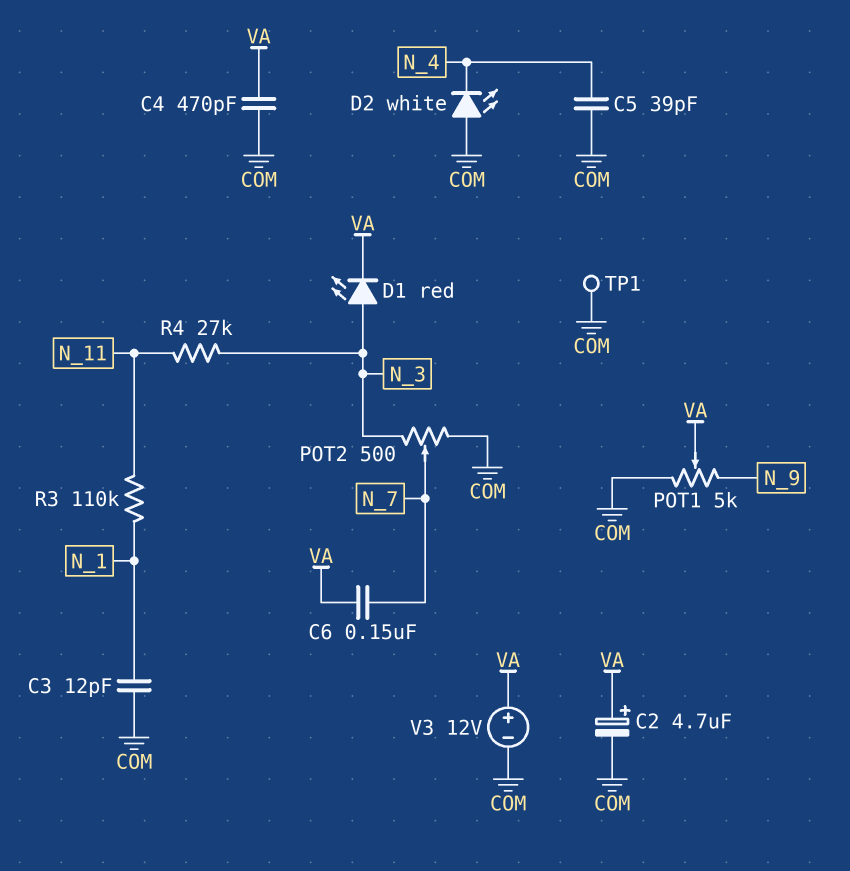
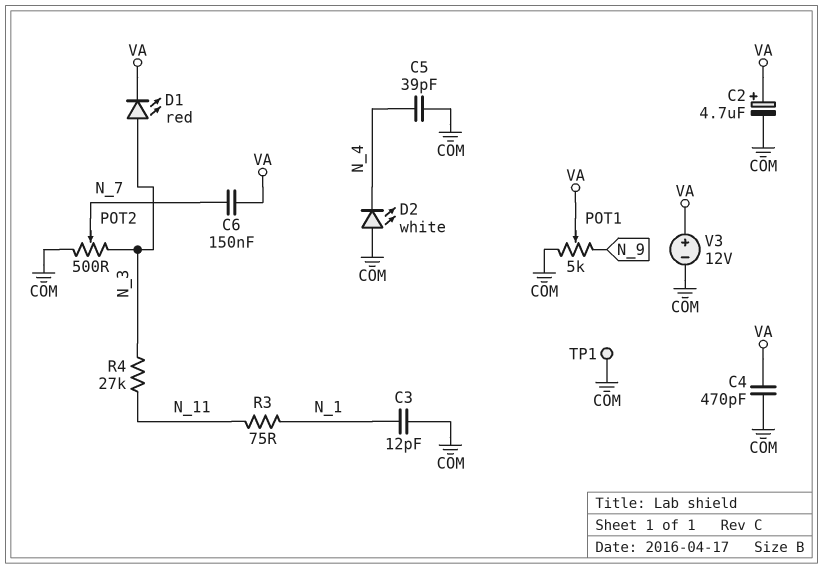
R3: 110k (N_1, N_11) -> 75 (N_1, N_11)

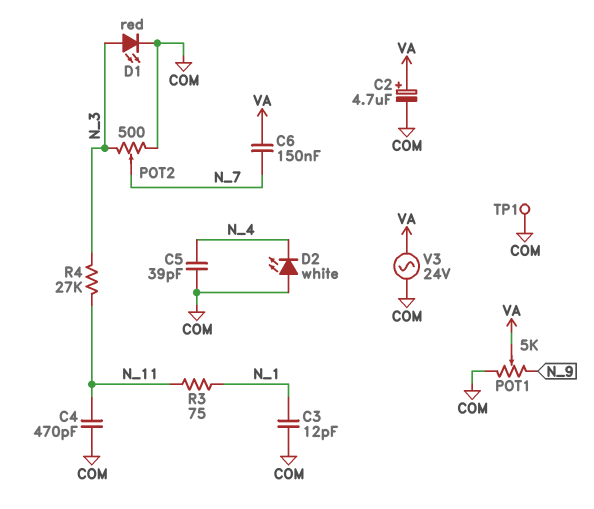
C4: 470pF (COM, VA) -> 470pF (COM, N_11)
D1: LED red (A N_3, K VA) -> LED red (A N_3, K COM)
V3: 12V (plus VA, minus COM) -> AC 24V (COM, VA)

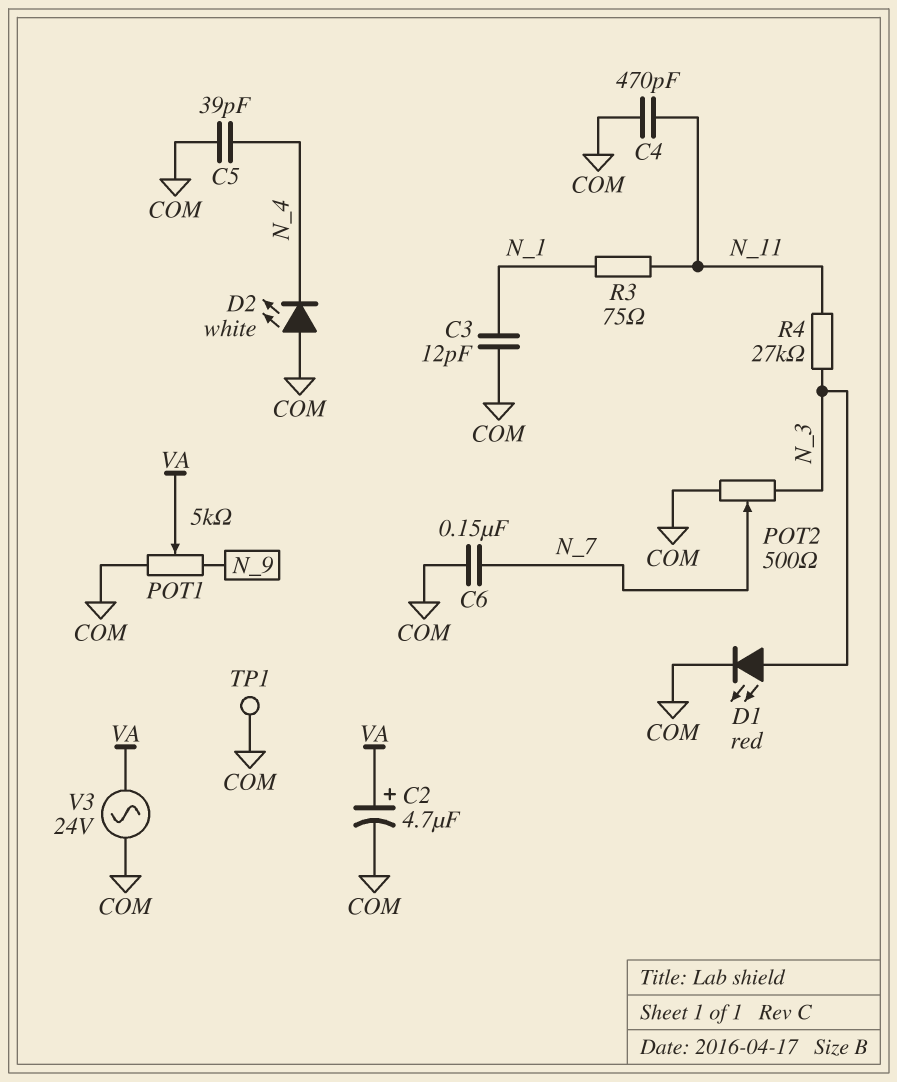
C6: 150nF (N_7, VA) -> 150nF (COM, N_7)

